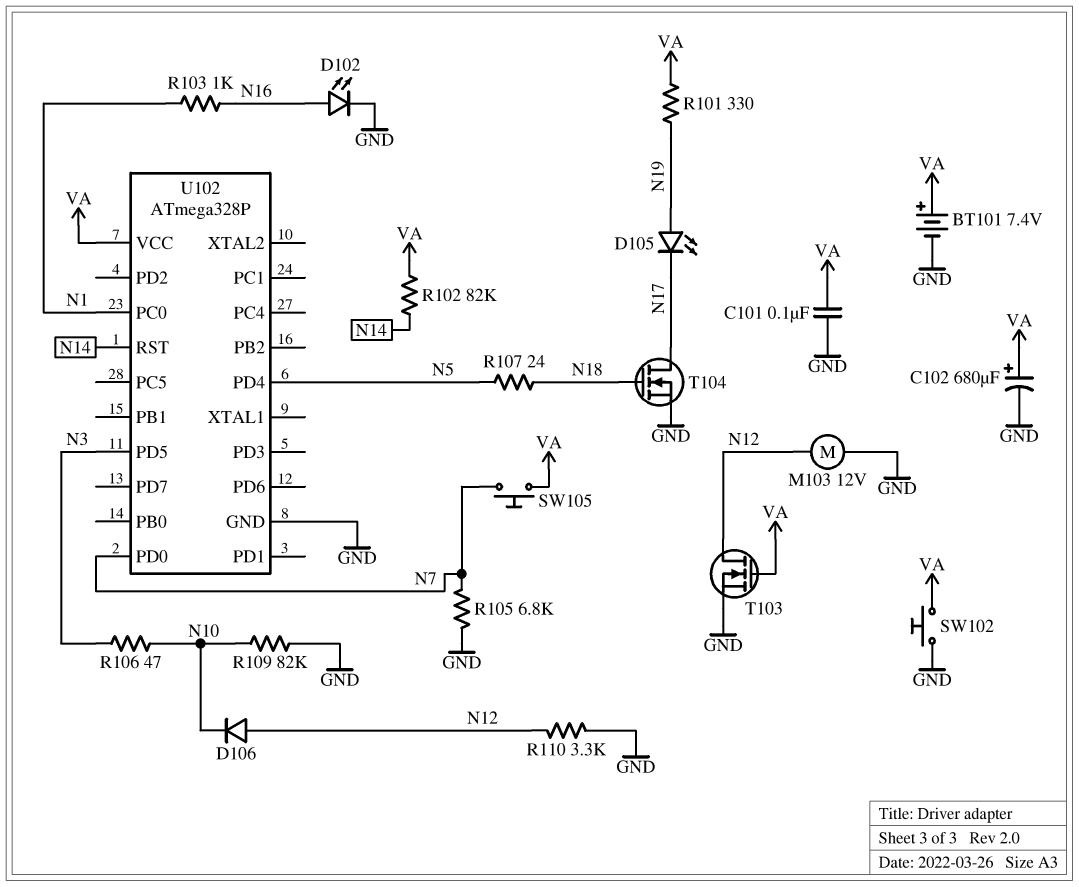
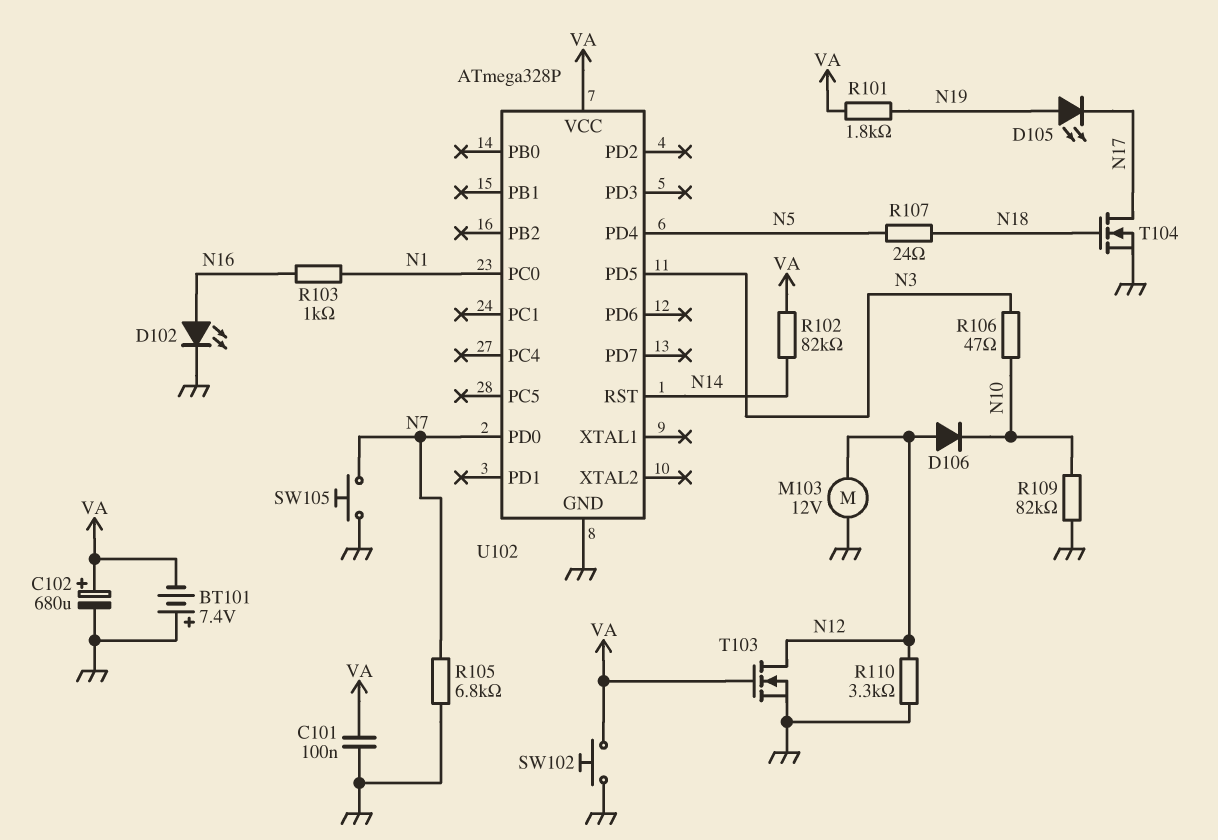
BT101: 7.4V (plus VA, minus GND) -> 7.4V (plus GND, minus VA)
R101: 330 (N19, VA) -> 1.8k (N19, VA)
SW105: button (N7, VA) -> button (GND, N7)

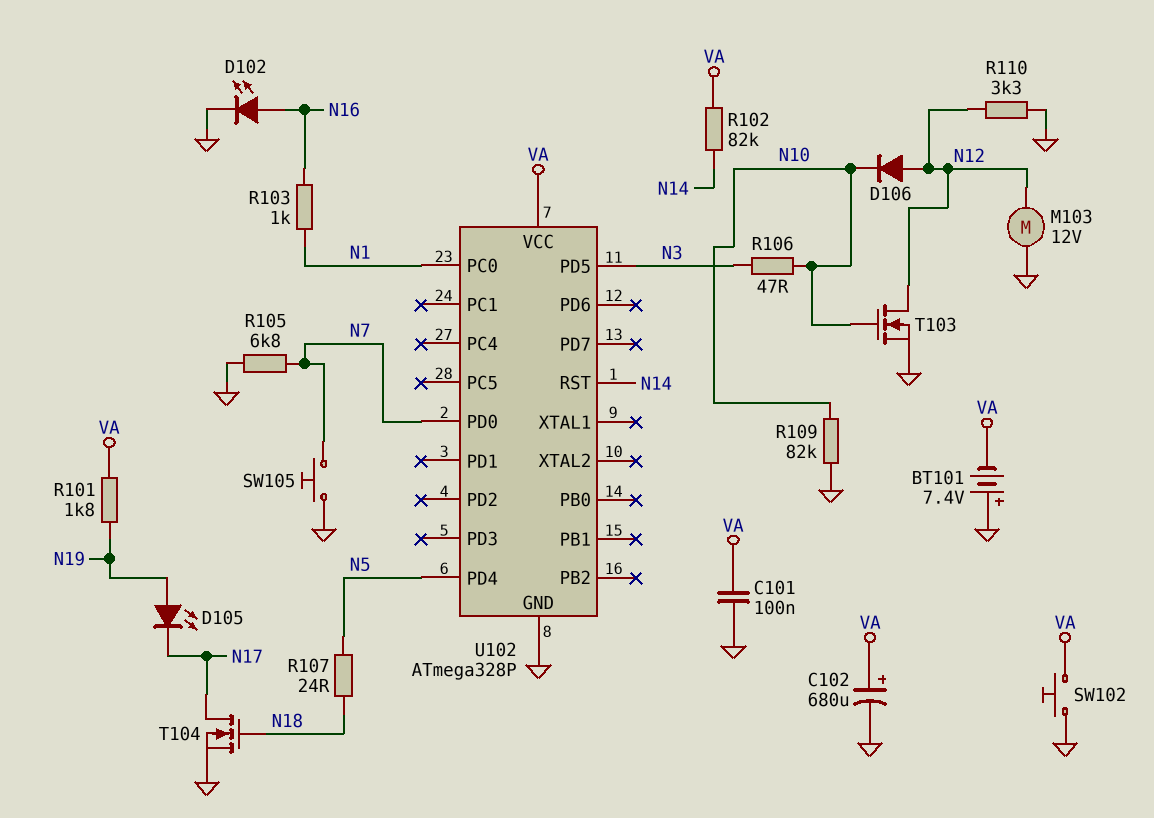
T103: NMOS (G VA, D N12, S GND) -> NMOS (G N10, D N12, S GND)

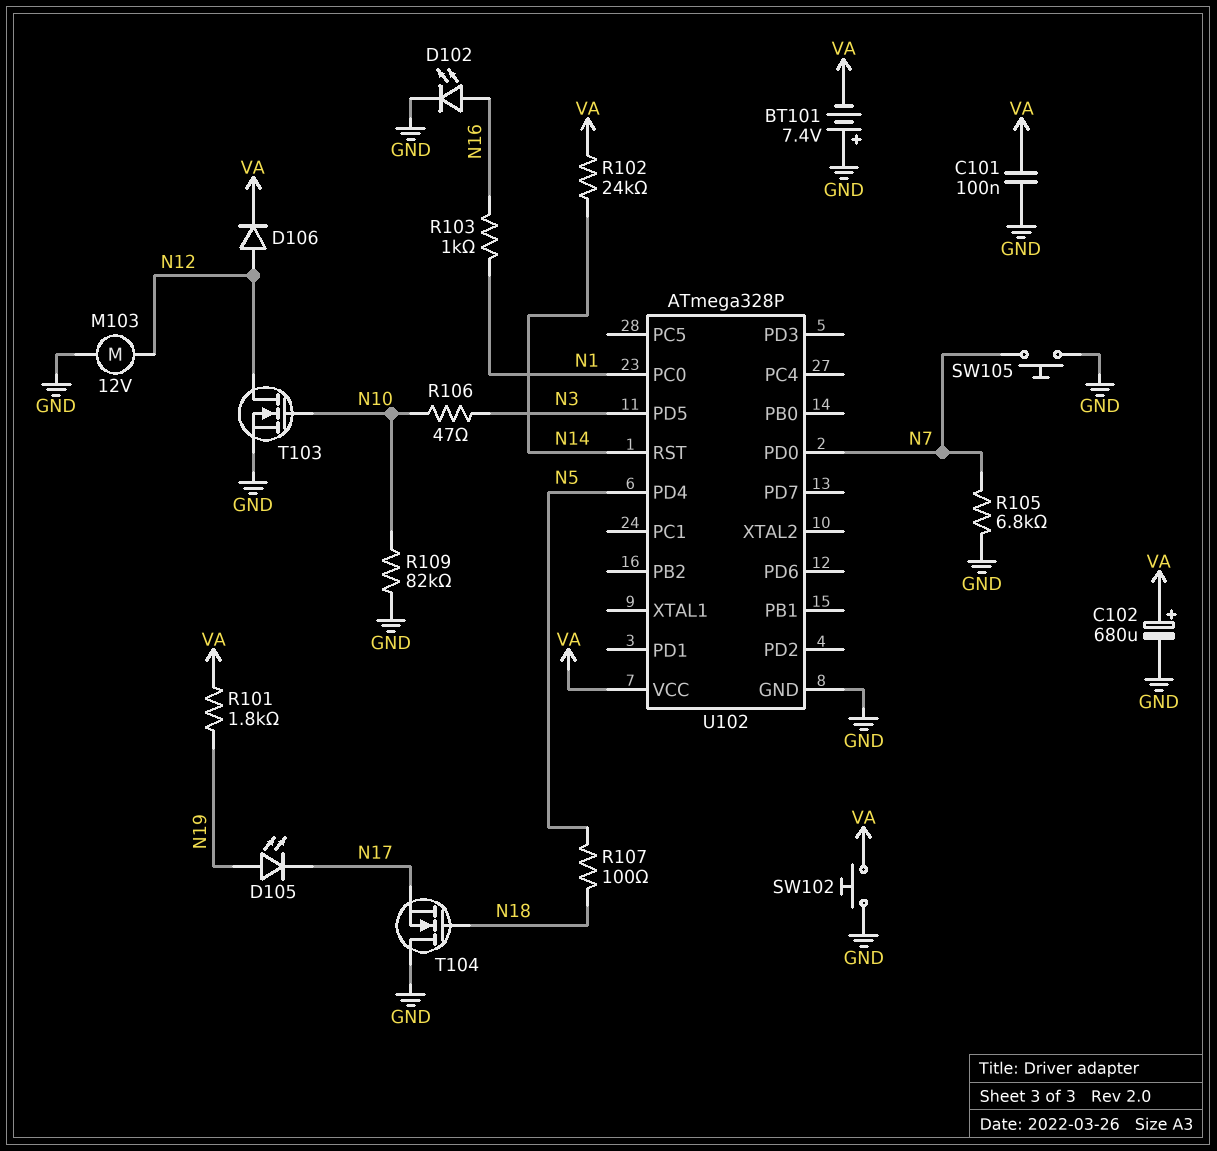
D106: diode (A N12, K N10) -> diode (A N12, K VA)
R102: 82k (N14, VA) -> 24k (N14, VA)
R107: 24 (N5, N18) -> 100 (N5, N18)
R110: 3.3k (GND, N12) -> none
T104: NMOS (G N18, D N17, S GND) -> NMOS (G N18, D GND, S N17)

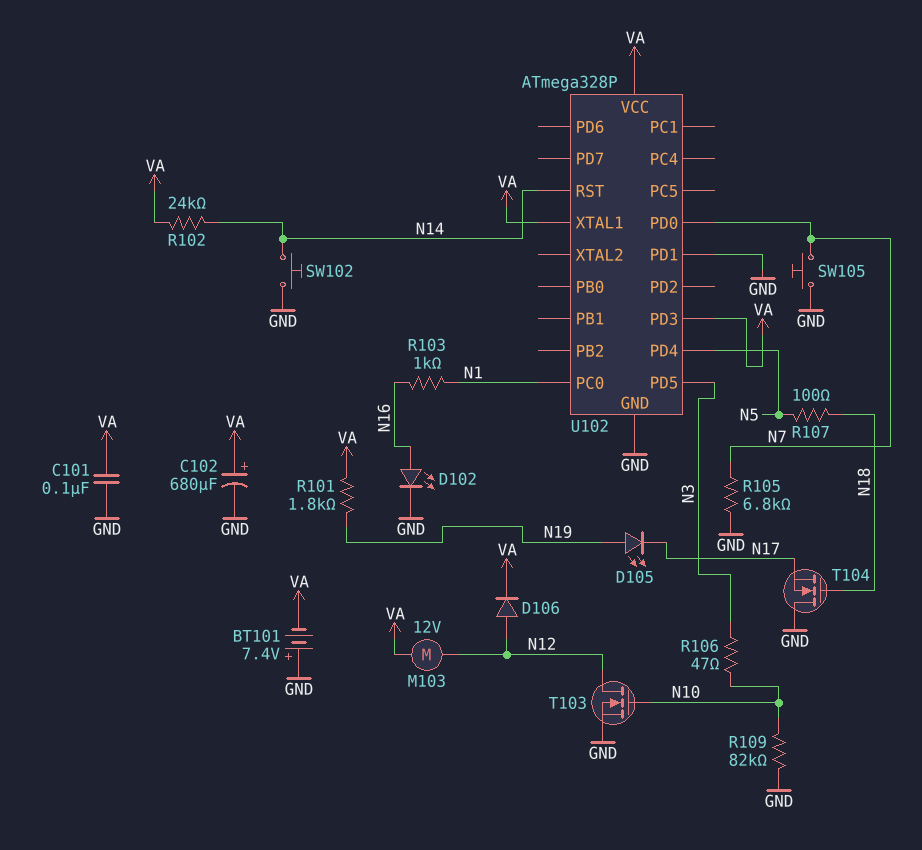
M103: motor 12V (GND, N12) -> motor 12V (N12, VA)
SW102: button (GND, VA) -> button (GND, N14)
U102 pin PD1: none -> GND
U102 pin PD3: none -> VA
U102 pin XTAL1: none -> VA

